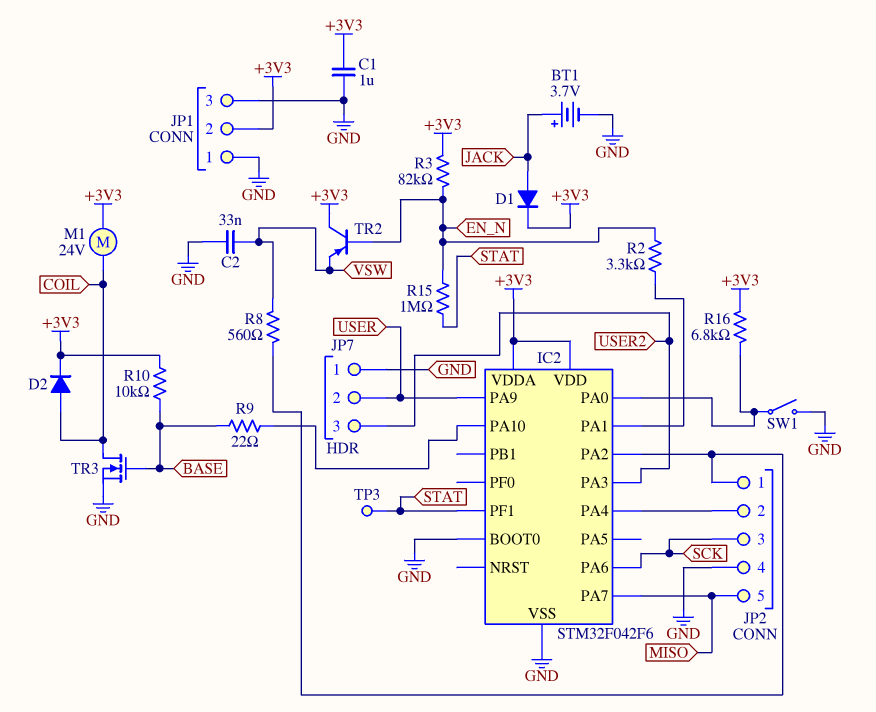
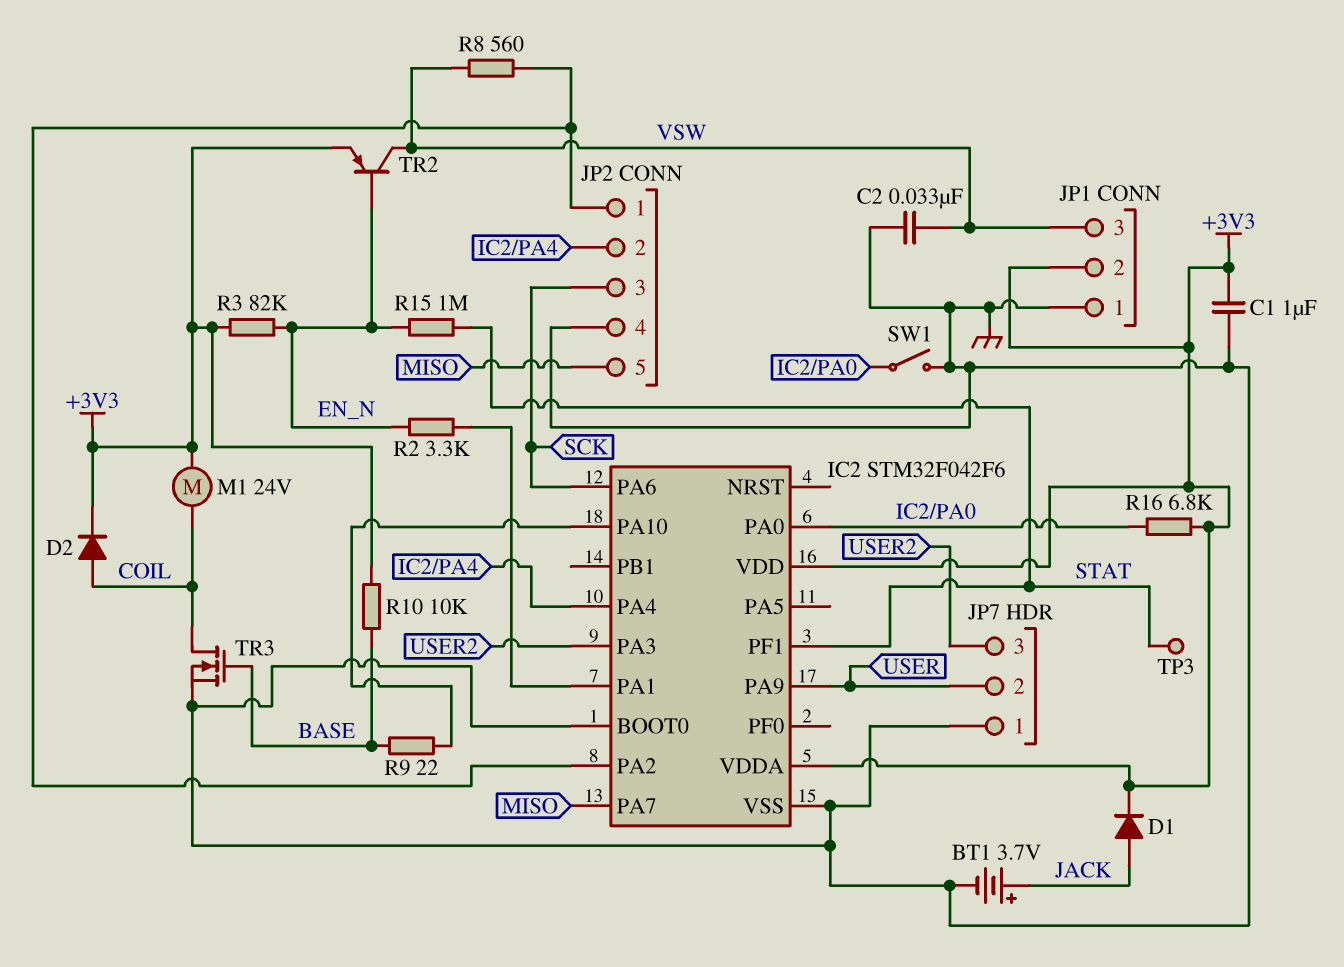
JP1 pin 3: GND -> VSW
TR2: PNP (B EN_N, C +3V3, E VSW) -> PNP (B EN_N, C VSW, E +3V3)

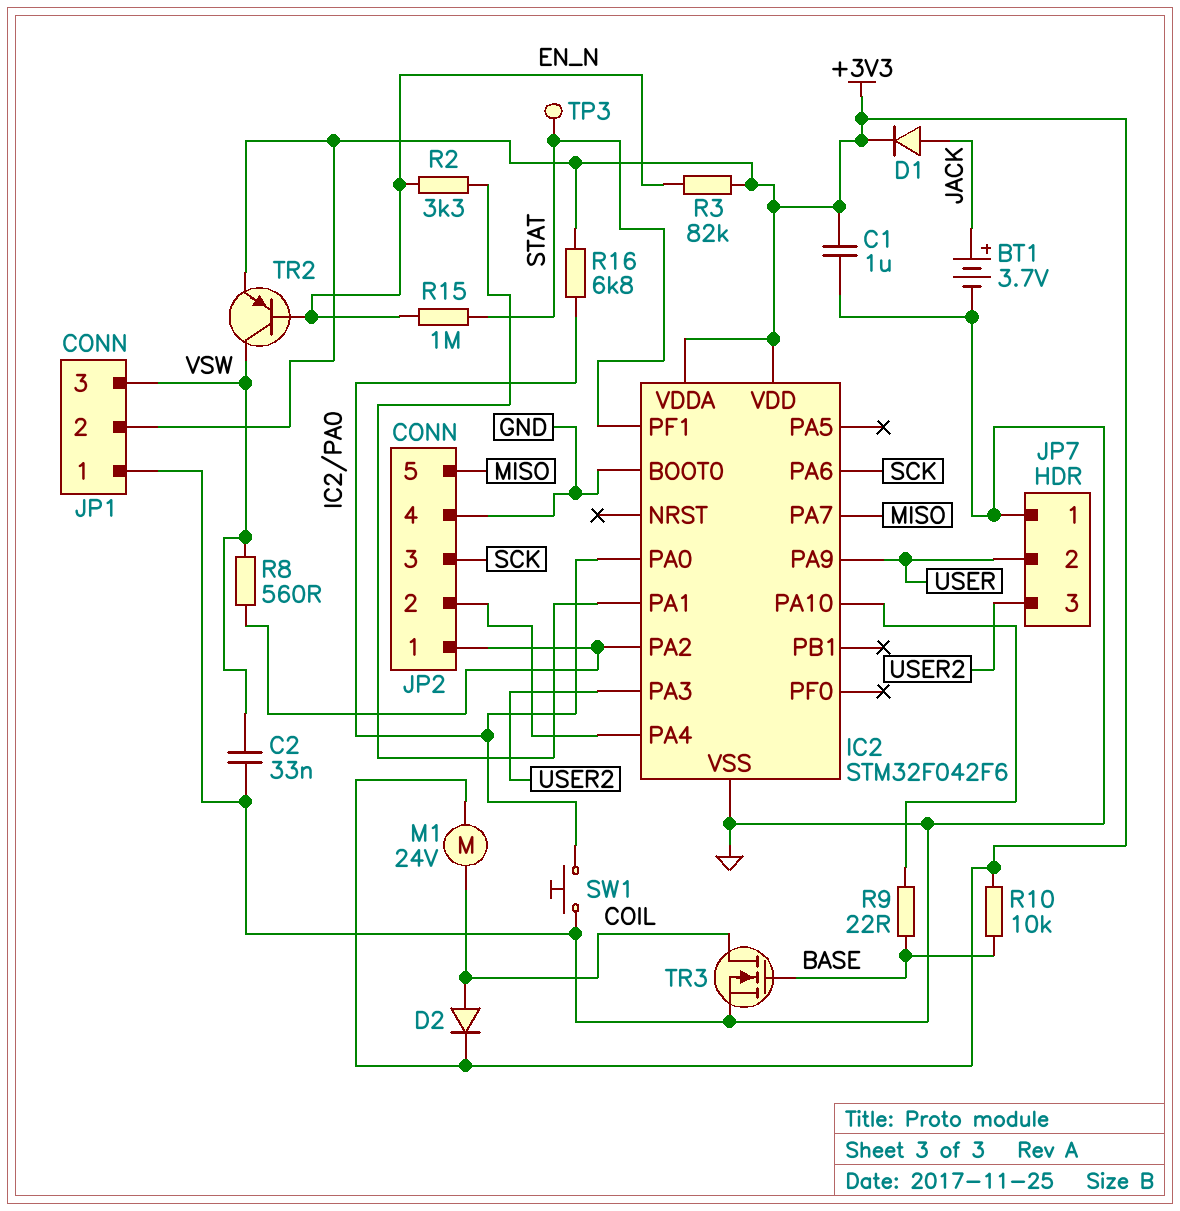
SW1: switch (GND, IC2/PA0) -> button (GND, IC2/PA0)

